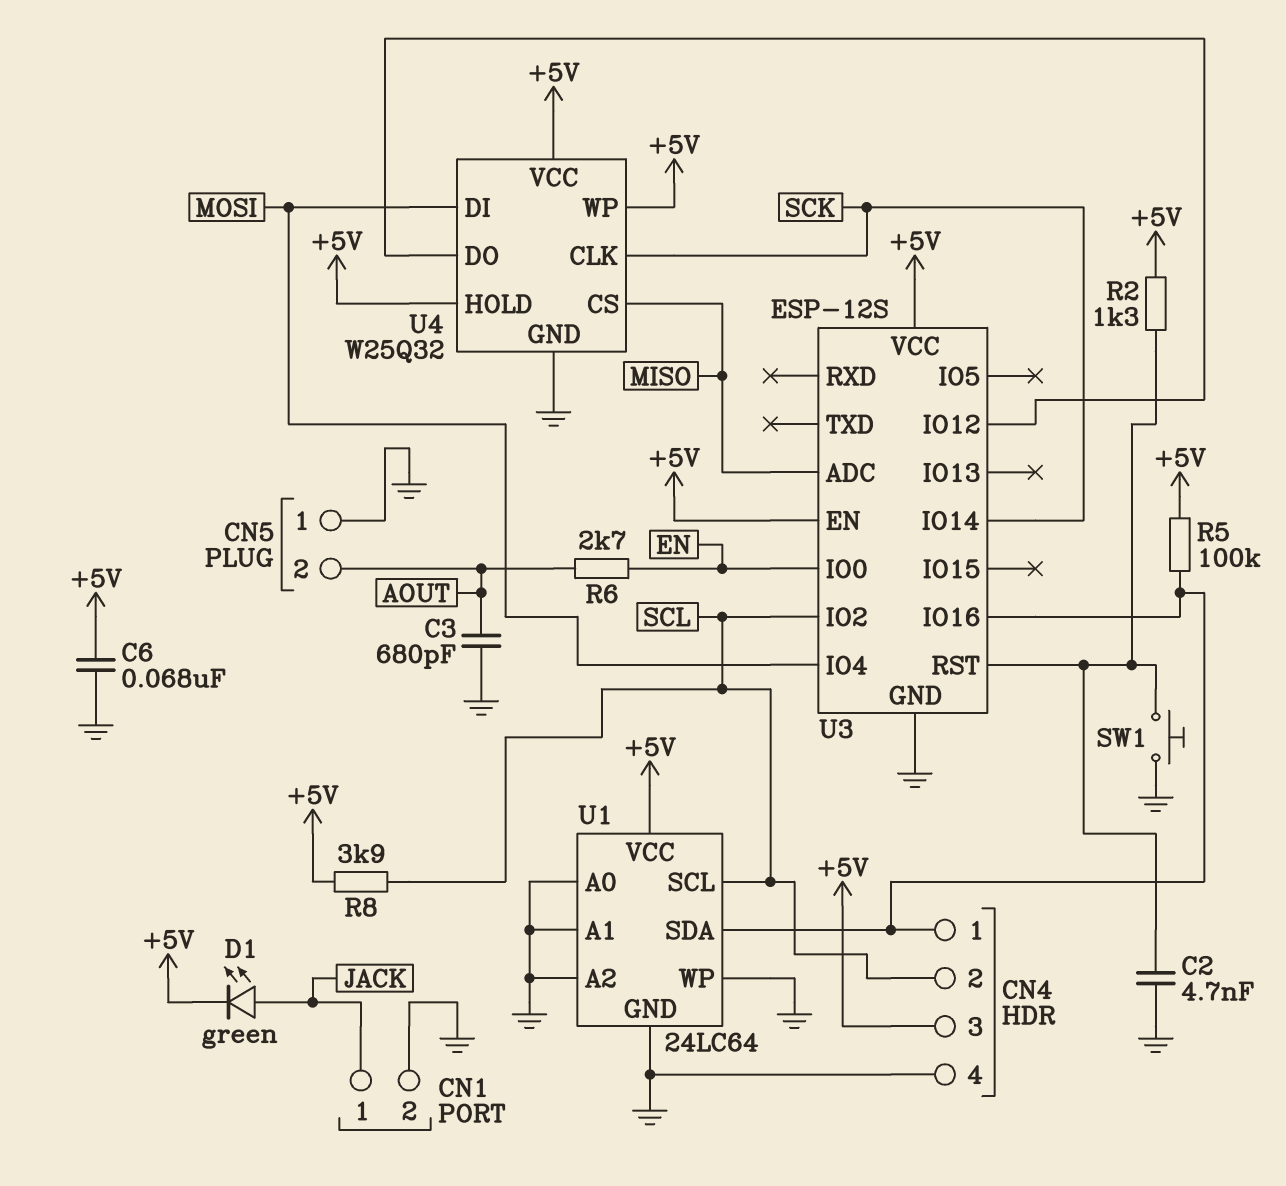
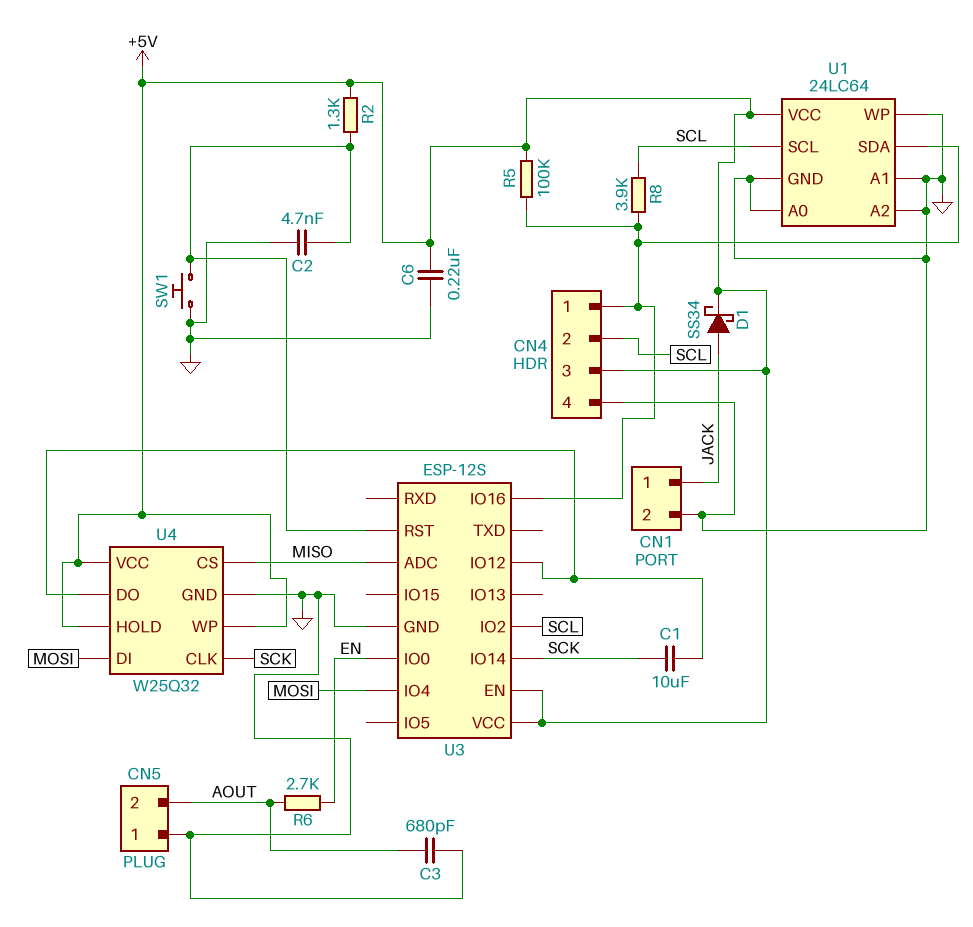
C1: none -> 10uF (SCK, U3/IO12)
C6: 68nF (+5V, GND) -> 220nF (+5V, GND)
D1: LED green (A JACK, K +5V) -> schottky SS34 (A JACK, K +5V)
R8: 3.9k (+5V, SCL) -> 3.9k (CN4/1, SCL)

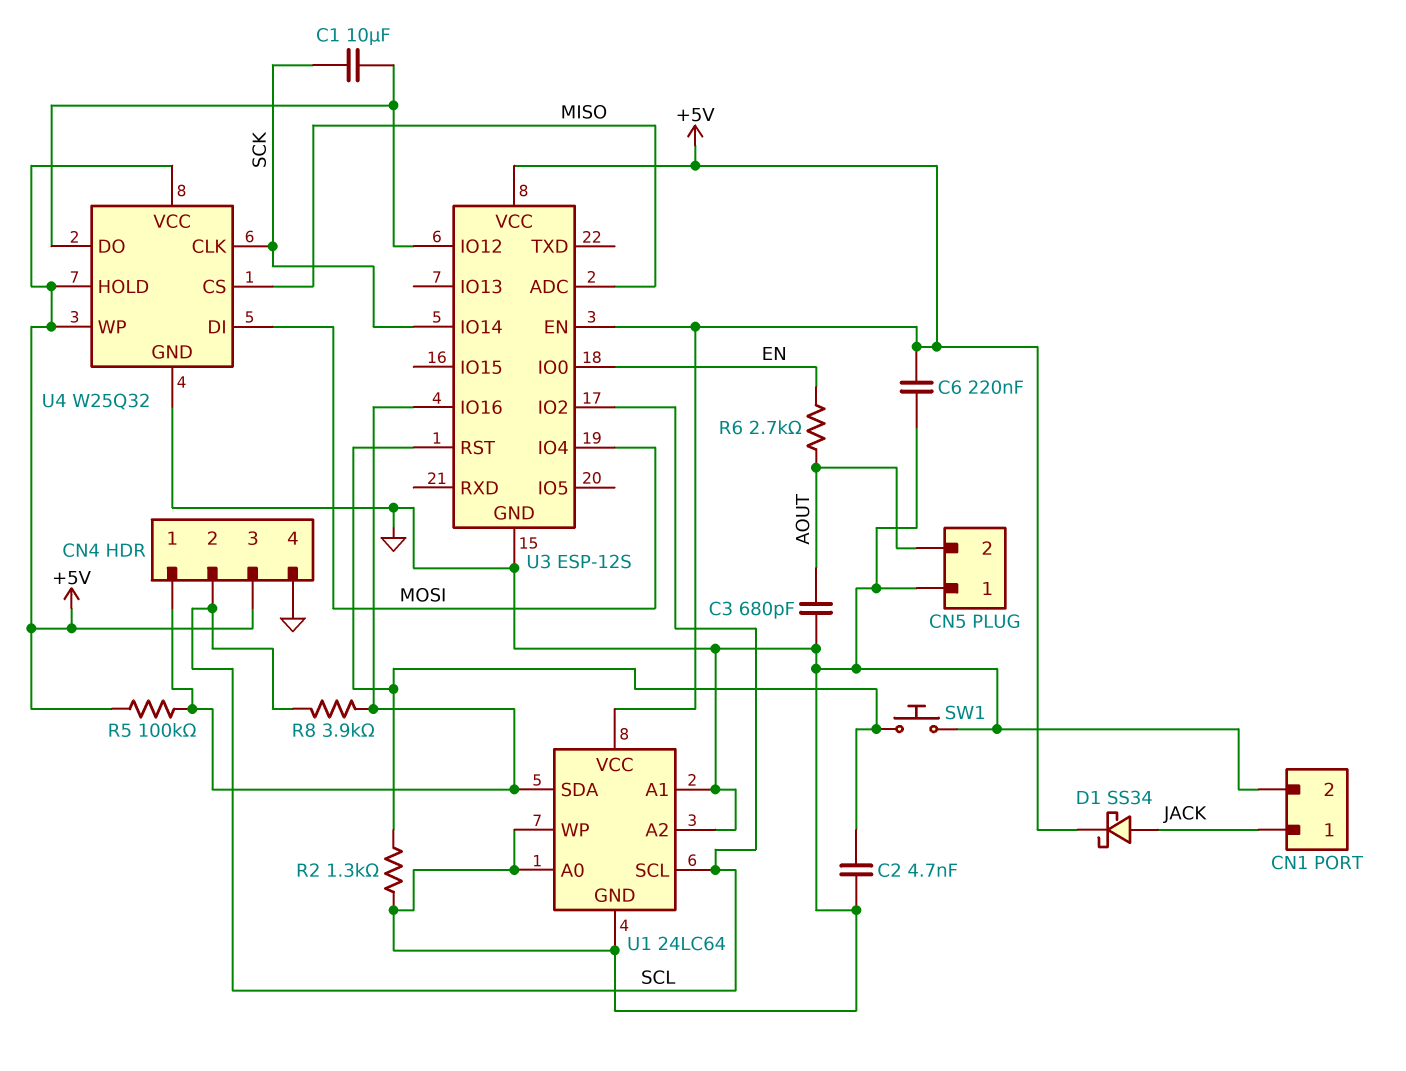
R2: 1.3k (+5V, U3/RST) -> 1.3k (GND, U3/RST)

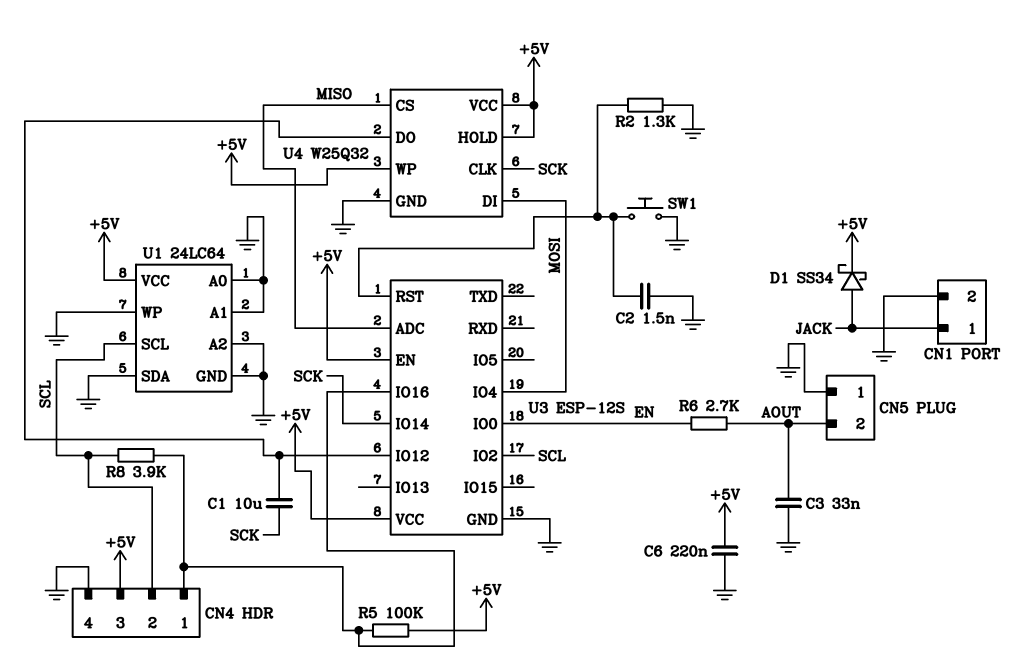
C2: 4.7nF (GND, U3/RST) -> 1.5nF (GND, U3/RST)
C3: 680pF (AOUT, GND) -> 33nF (AOUT, GND)
U1 pin SDA: CN4/1 -> GND

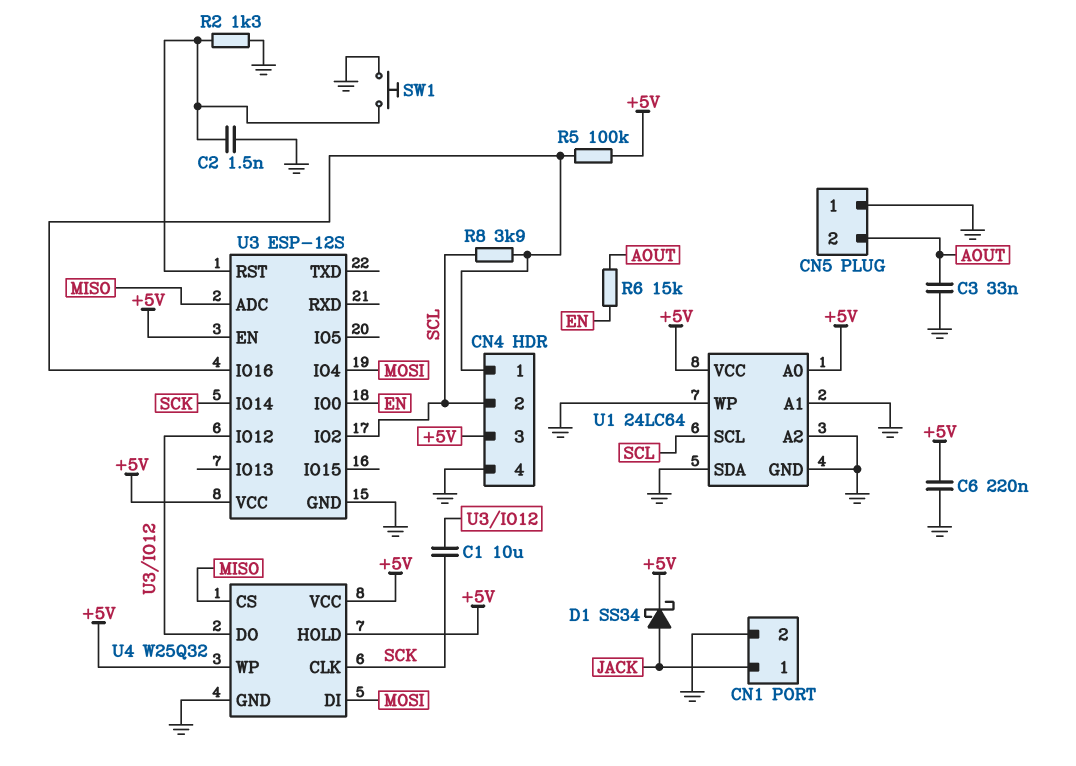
R6: 2.7k (AOUT, EN) -> 15k (AOUT, EN)
U1 pin A0: GND -> +5V

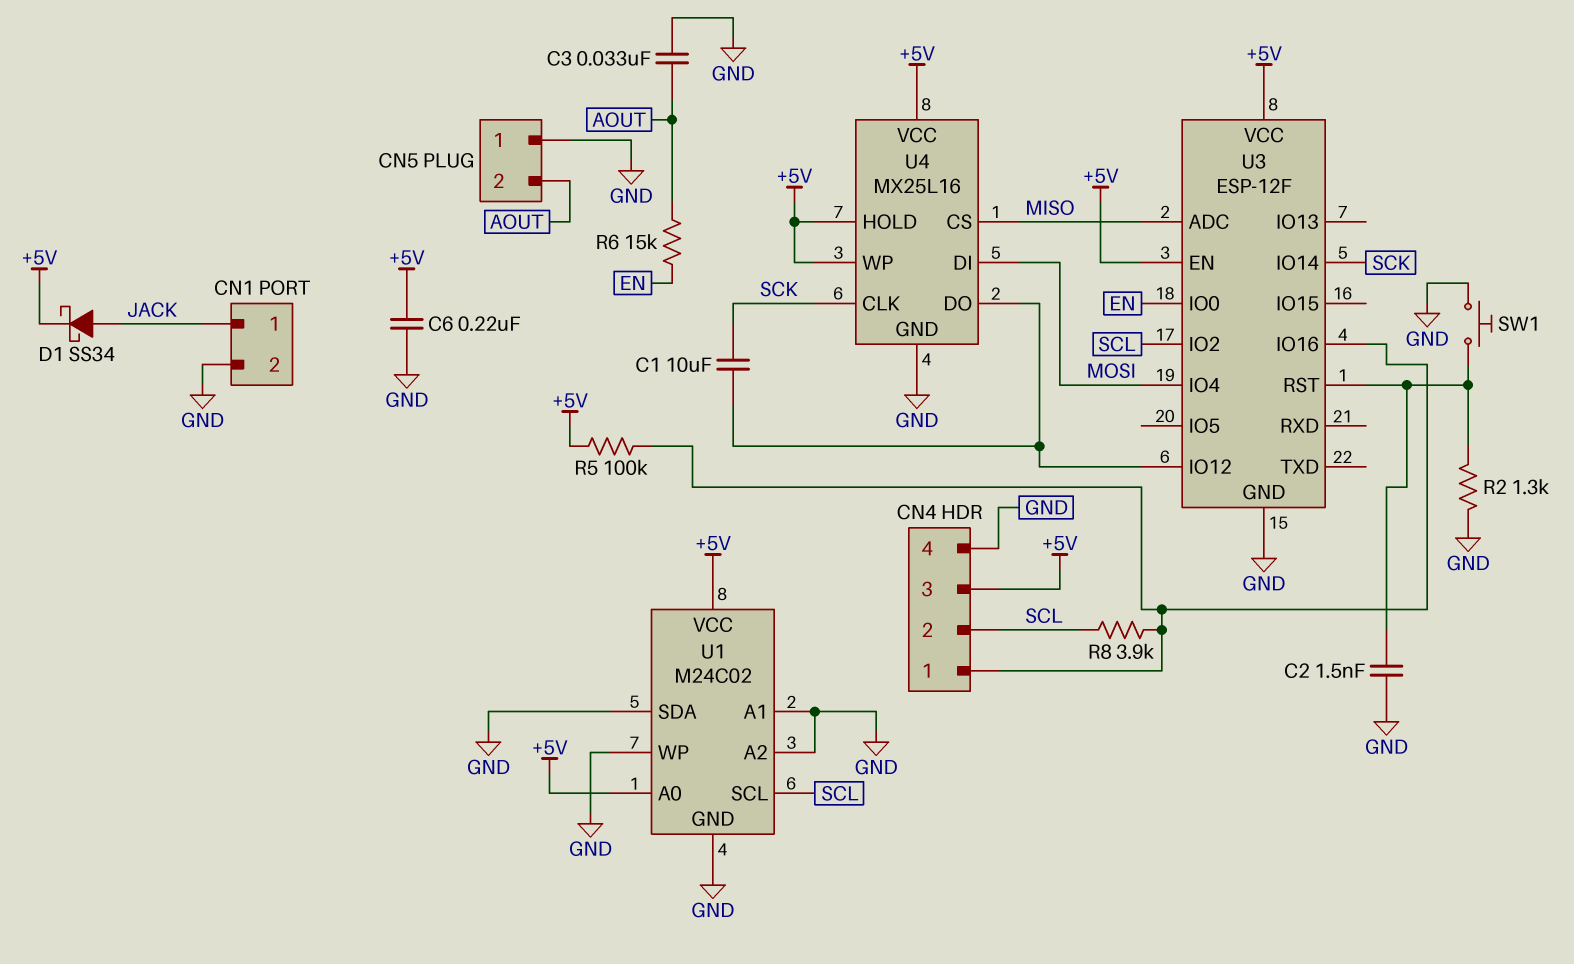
U1: 24LC64 -> M24C02
U3: ESP-12S -> ESP-12F
U4: W25Q32 -> MX25L16

